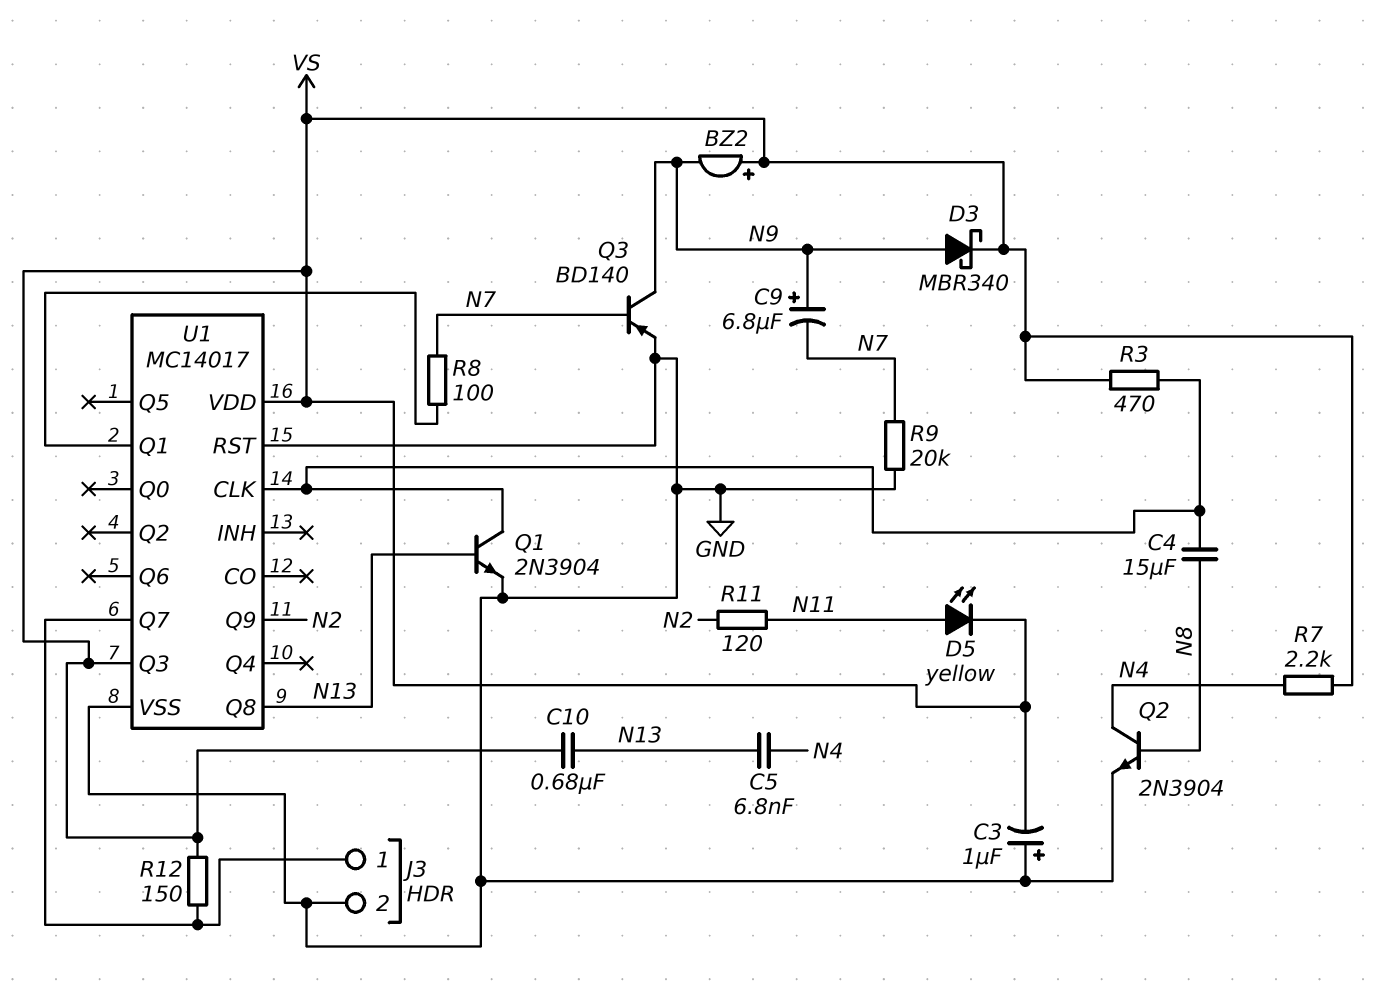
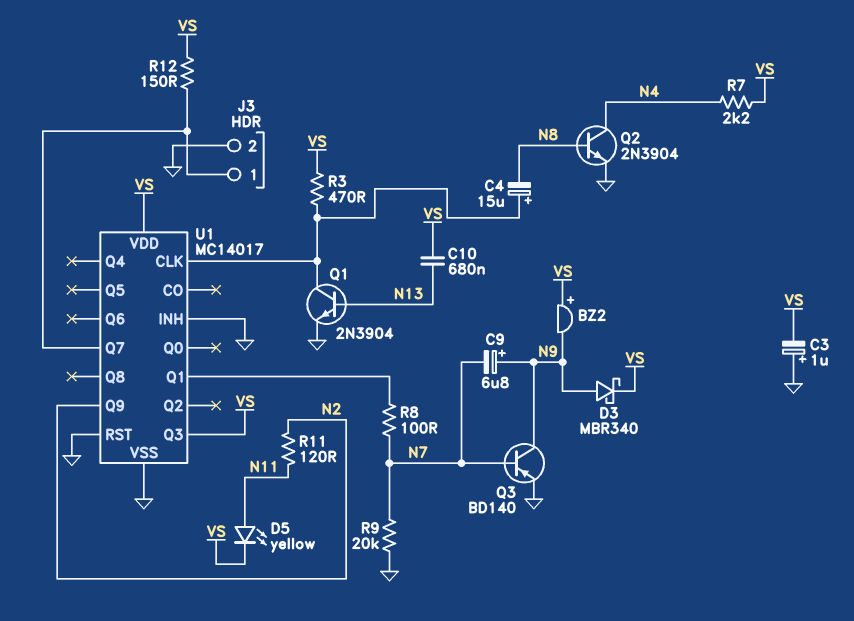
C4: 15uF (N8, U1/CLK) -> 15uF (plus U1/CLK, minus N8)
C5: 6.8nF (N4, N13) -> none
U1 pin INH: none -> GND
U1 pin Q8: N13 -> none

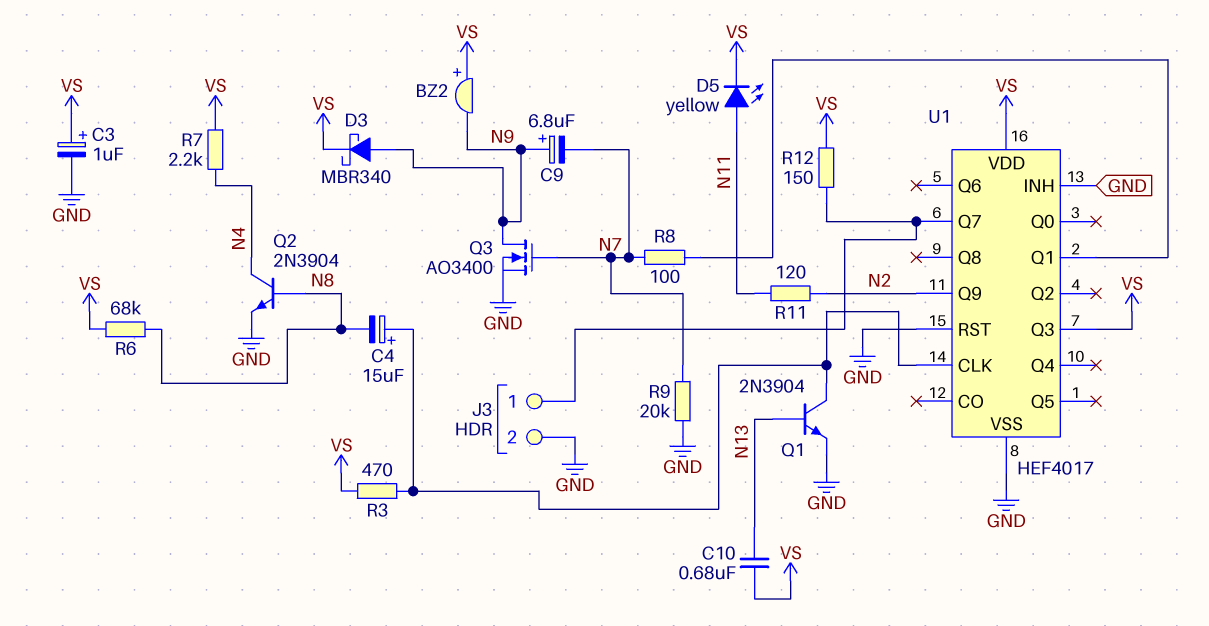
C3: 1uF (plus GND, minus VS) -> 1uF (plus VS, minus GND)
Q3: PNP BD140 (B N7, C N9, E GND) -> NMOS AO3400 (G N7, D N9, S GND)
R6: none -> 68k (N8, VS)
U1: MC14017 -> HEF4017

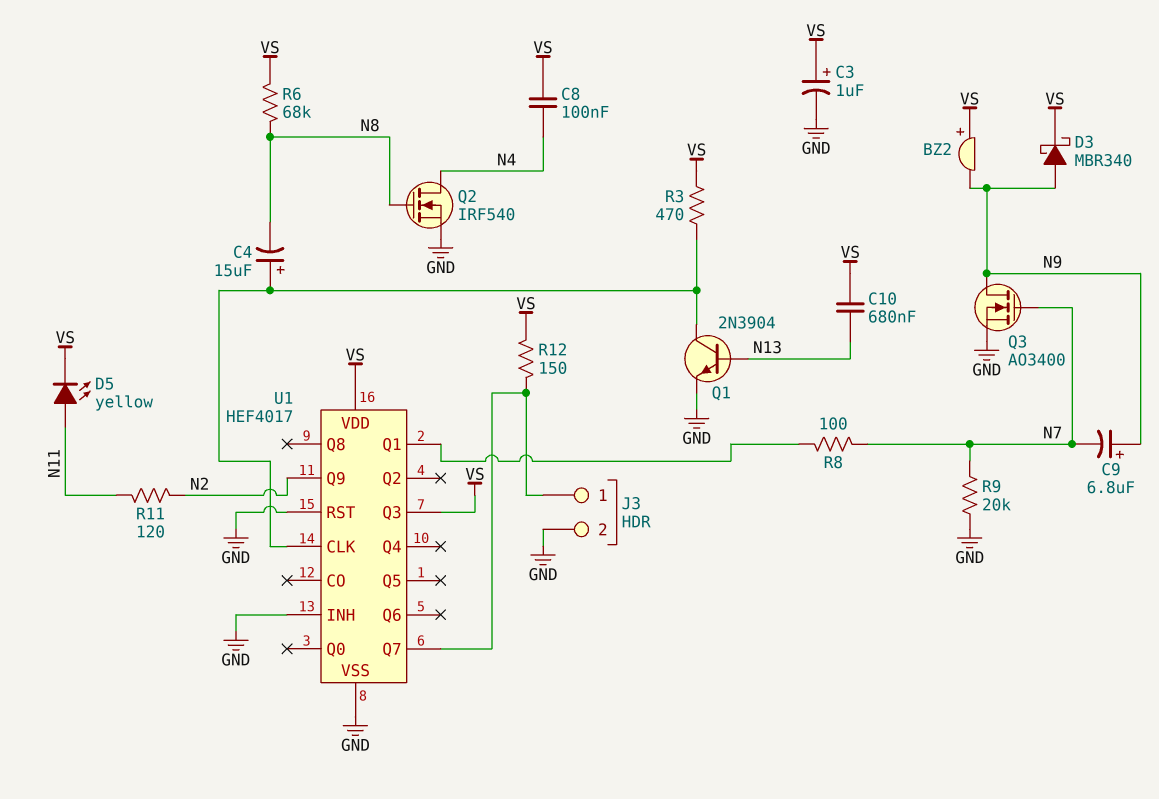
C8: none -> 100nF (N4, VS)
Q2: NPN 2N3904 (B N8, C N4, E GND) -> NMOS IRF540 (G N8, D N4, S GND)
R7: 2.2k (N4, VS) -> none

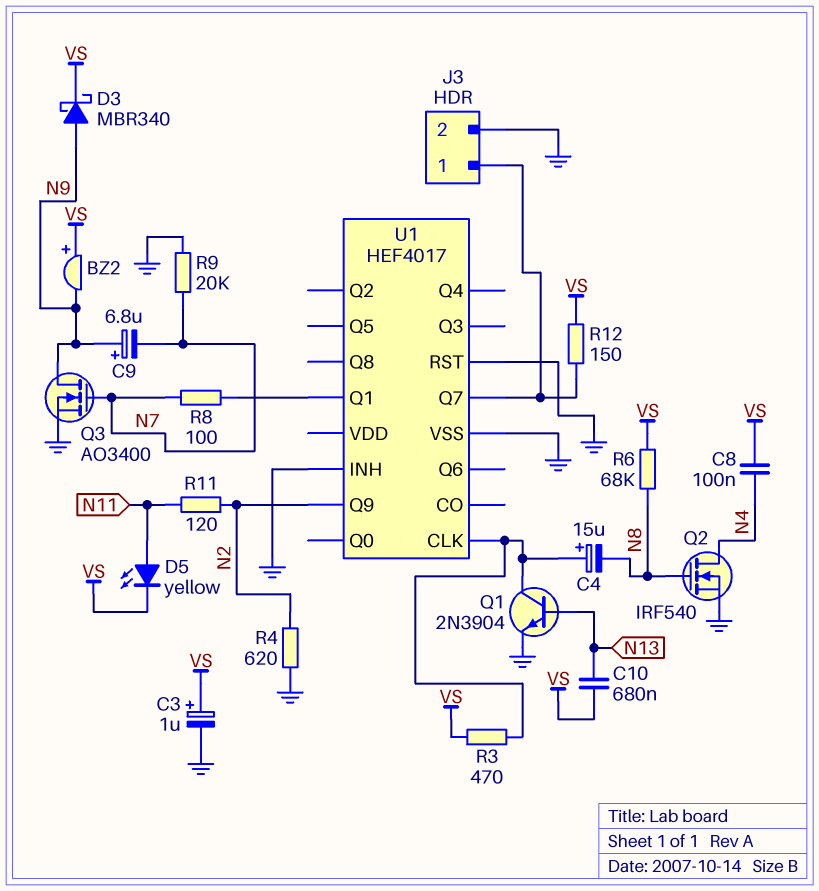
R4: none -> 620 (GND, N2)
U1 pin Q3: VS -> none
U1 pin VDD: VS -> none

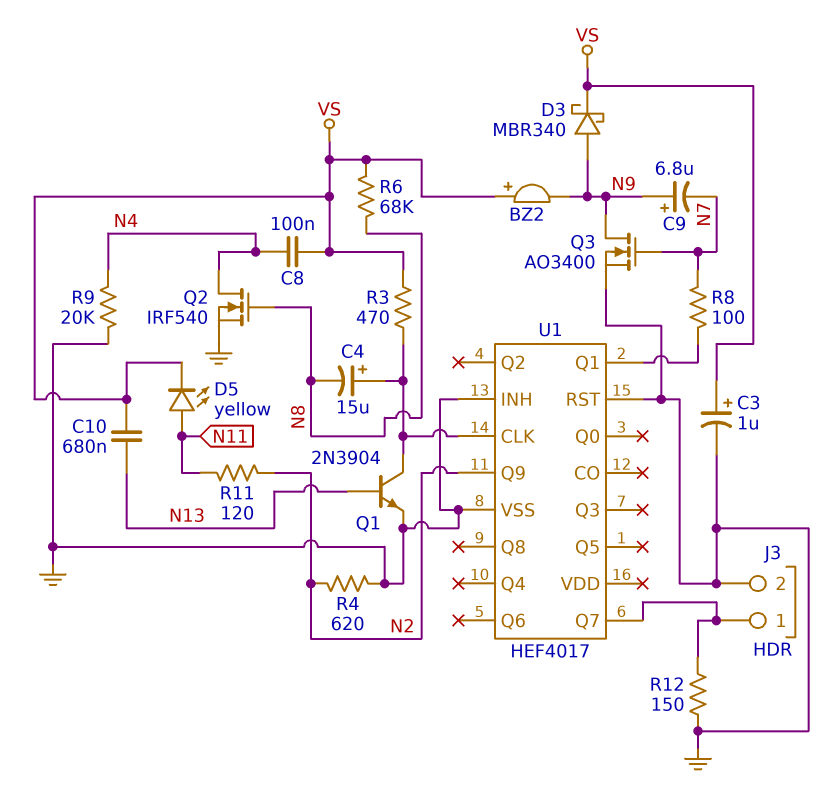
R9: 20k (GND, N7) -> 20k (GND, N4)
R12: 150 (J3/1, VS) -> 150 (GND, J3/1)

